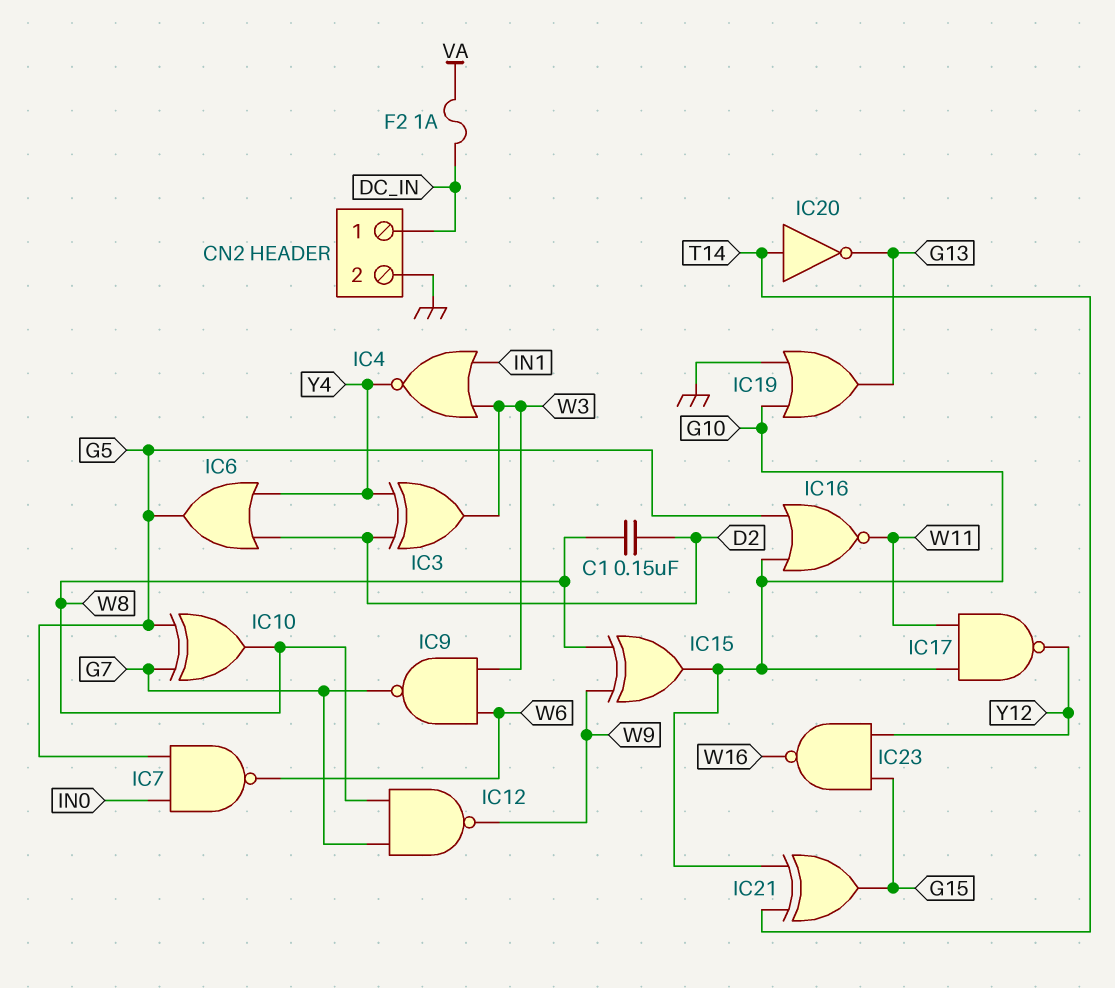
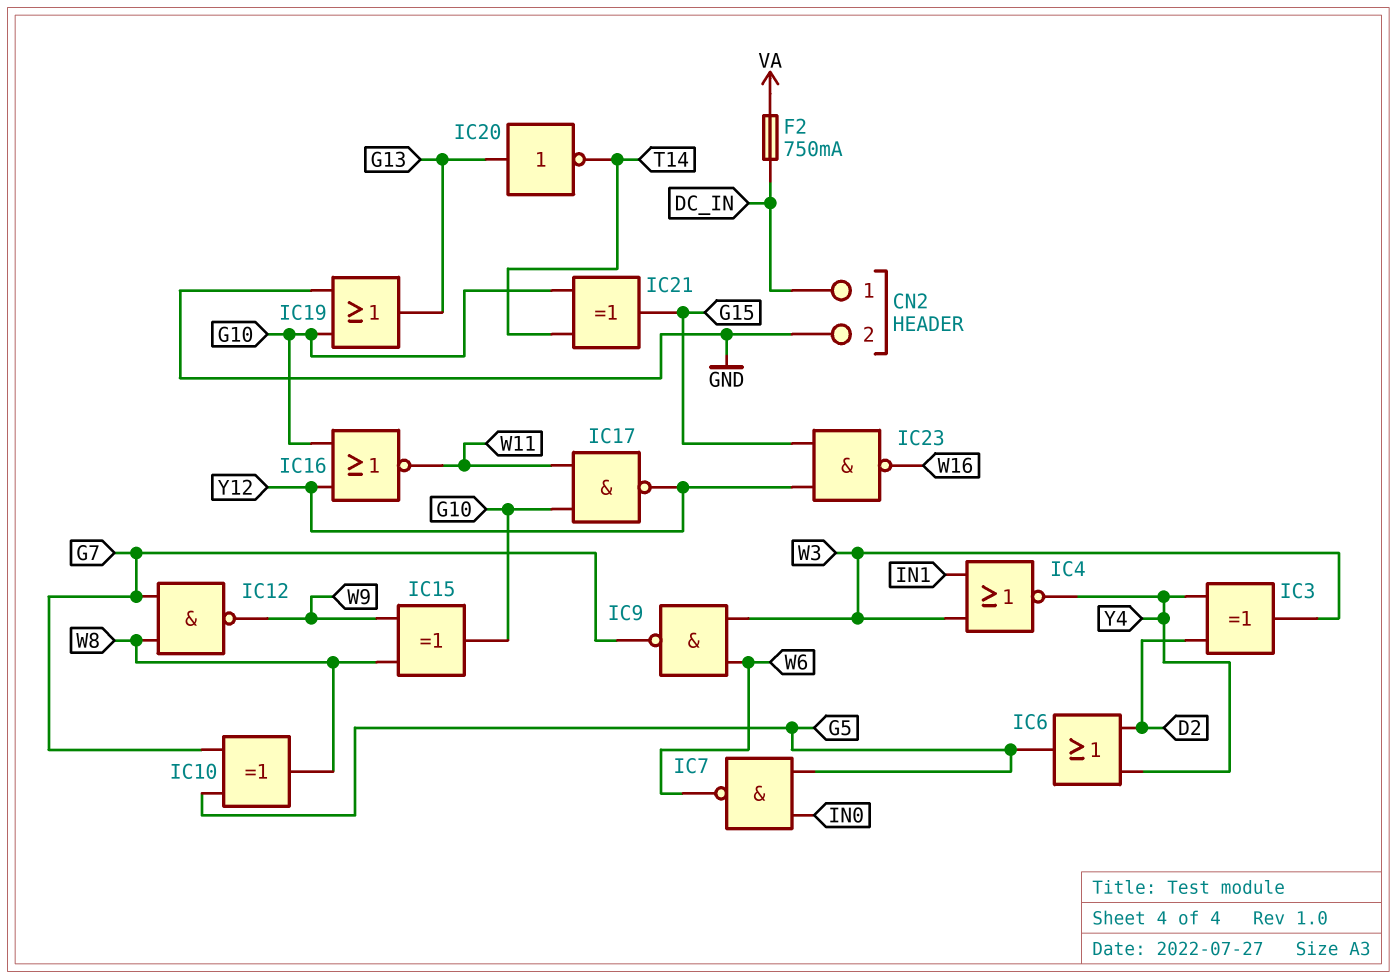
C1: 150nF (D2, W8) -> none
F2: 1A (DC_IN, VA) -> 750mA (DC_IN, VA)
IC16: NOR (in G5, in G10, out W11) -> NOR (in G10, in Y12, out W11)
IC20: NOT (in T14, out G13) -> NOT (in G13, out T14)

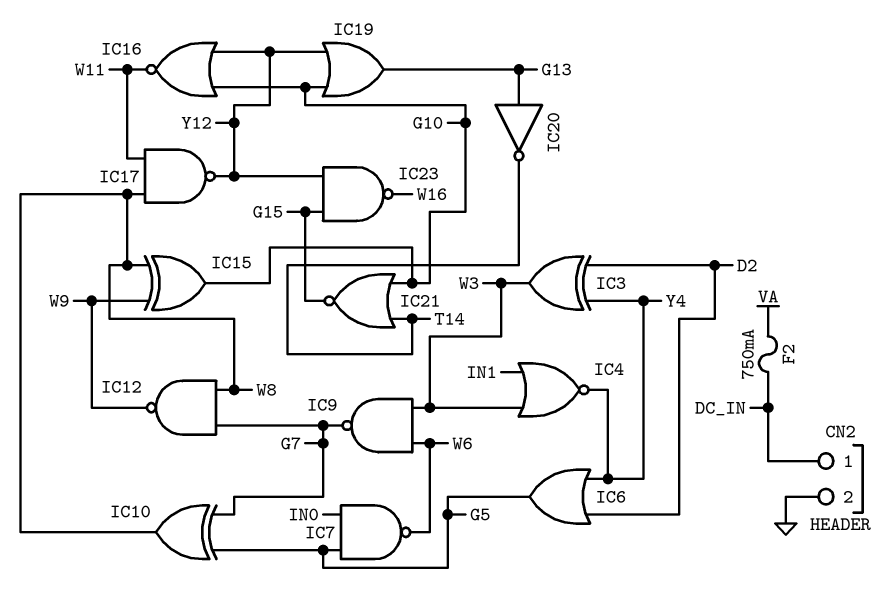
IC17: NAND (in G10, in W11, out Y12) -> NAND (in W8, in W11, out Y12)
IC19: OR (in G10, in GND, out G13) -> OR (in G10, in Y12, out G13)
IC21: XOR (in G10, in T14, out G15) -> NOR (in G10, in T14, out G15)

